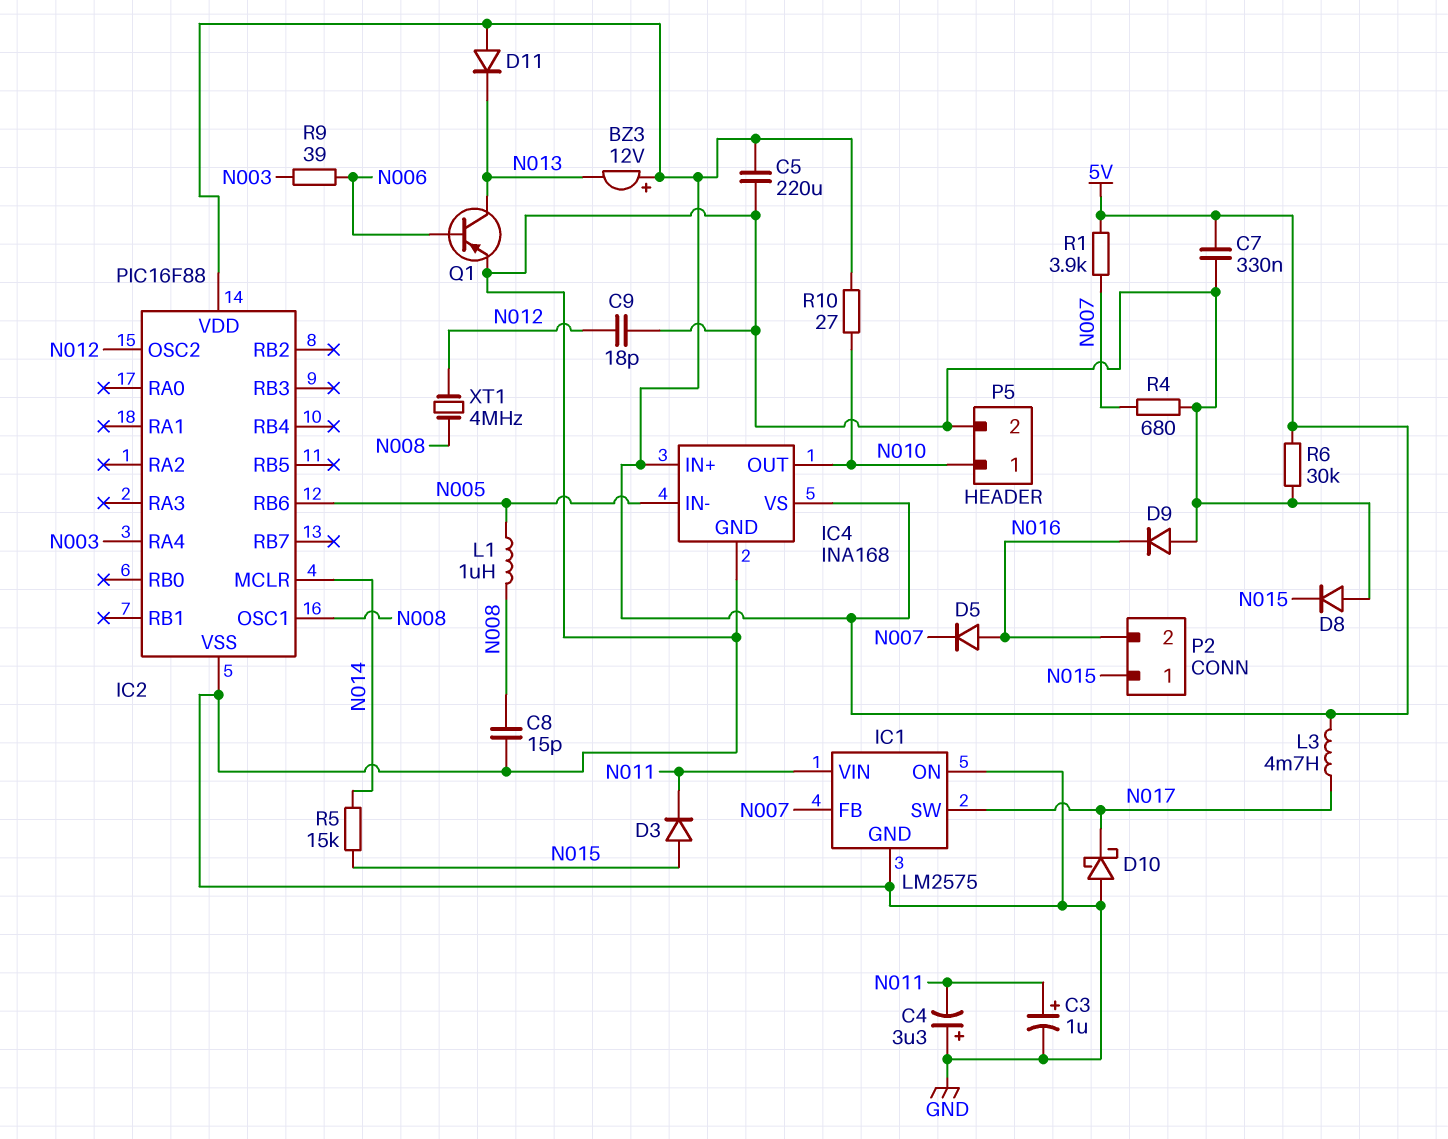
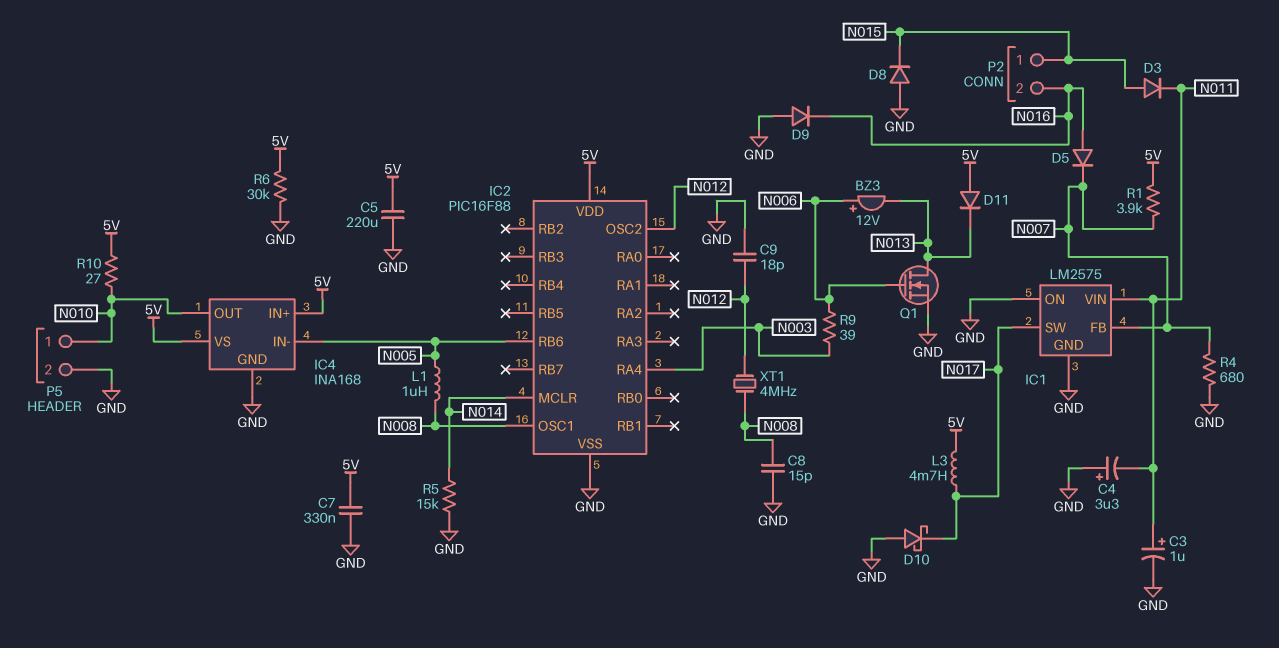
BZ3: buzzer 12V (plus 5V, minus N013) -> buzzer 12V (plus N006, minus N013)
Q1: PNP (B N006, C N013, E GND) -> NMOS (G N006, D N013, S GND)
R5: 15k (N014, N015) -> 15k (GND, N014)

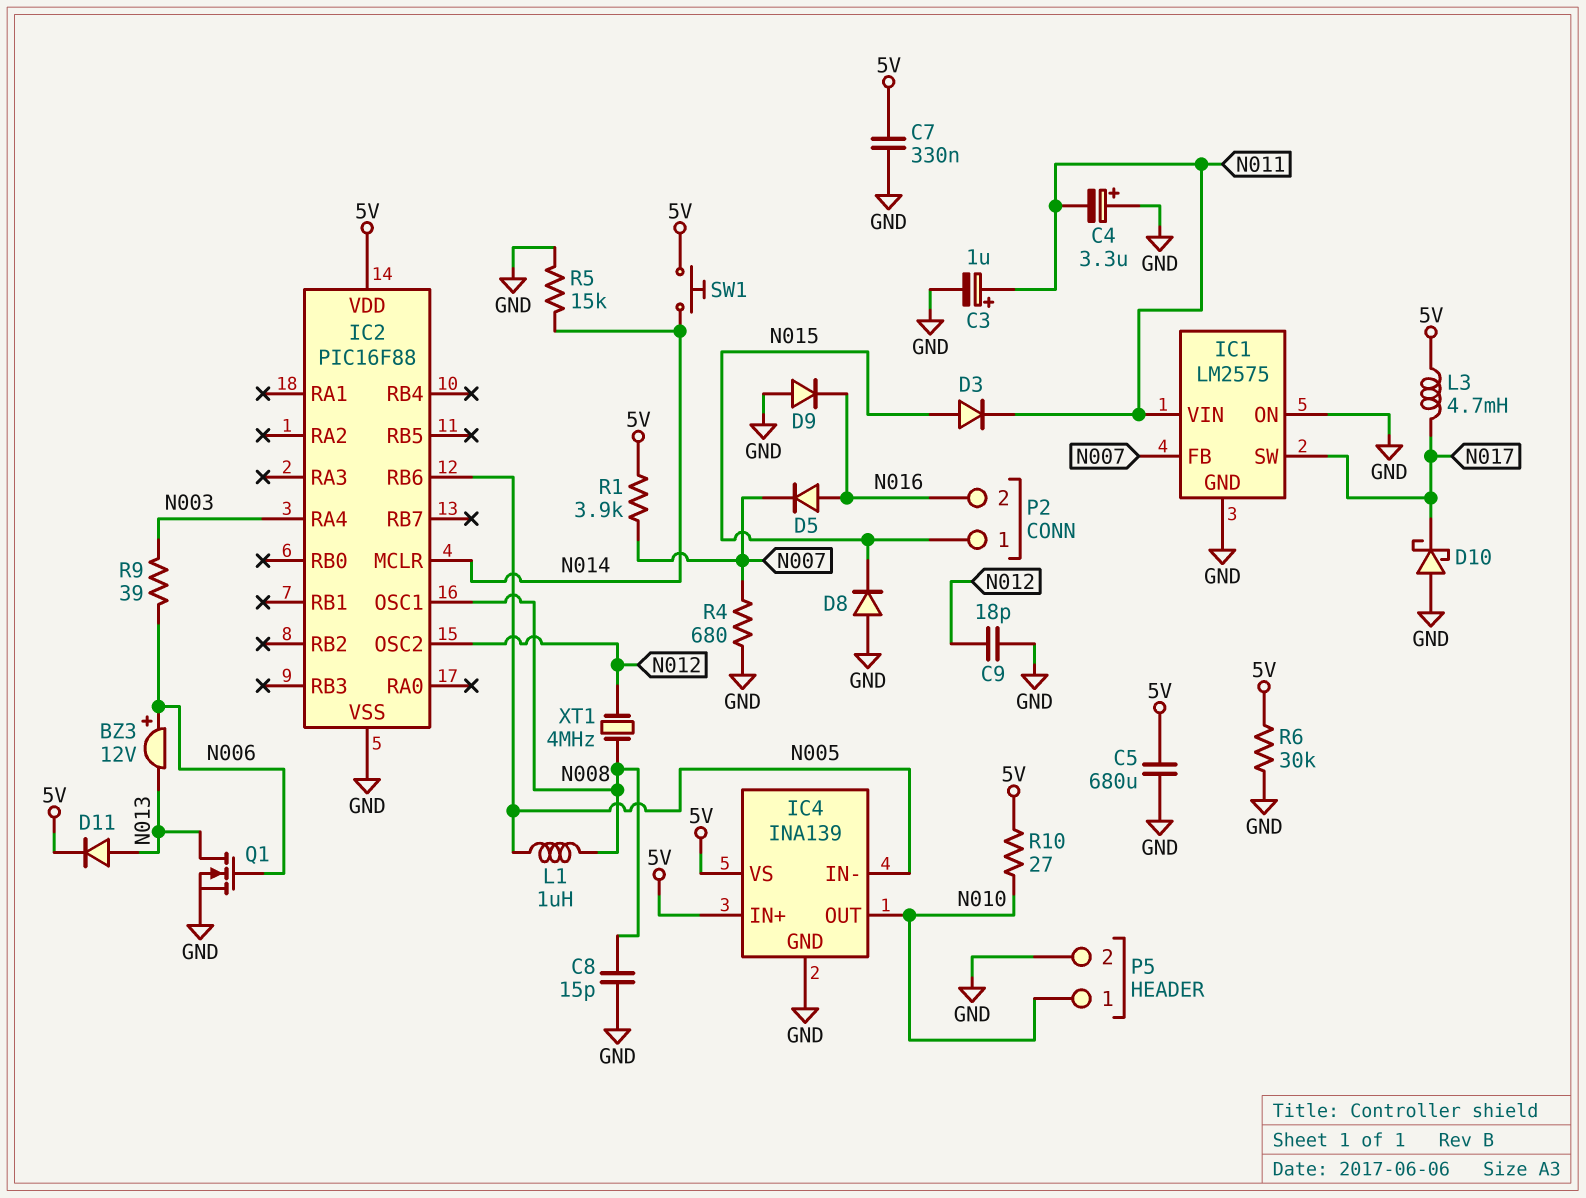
C5: 220uF (5V, GND) -> 680uF (5V, GND)
D11: diode (A 5V, K N013) -> diode (A N013, K 5V)
IC4: INA168 -> INA139
SW1: none -> button (5V, N014)

